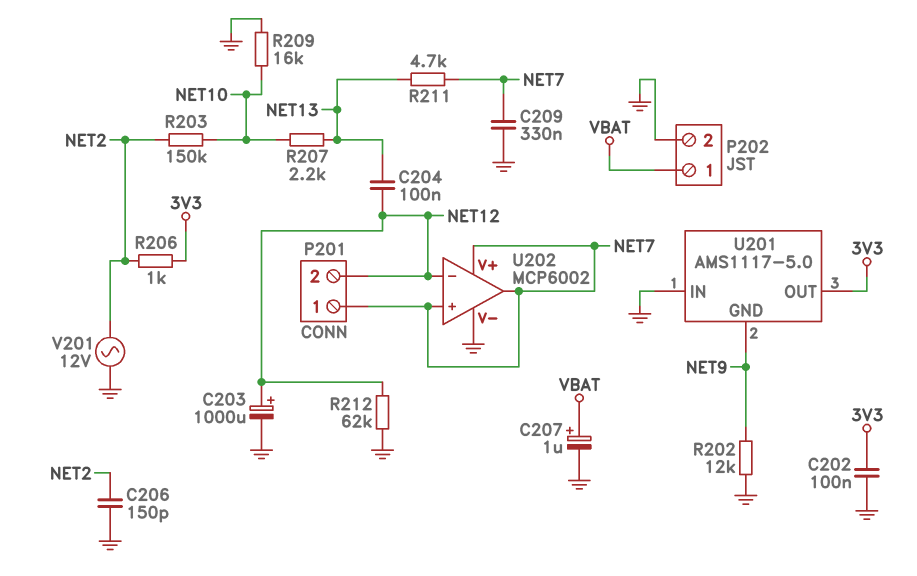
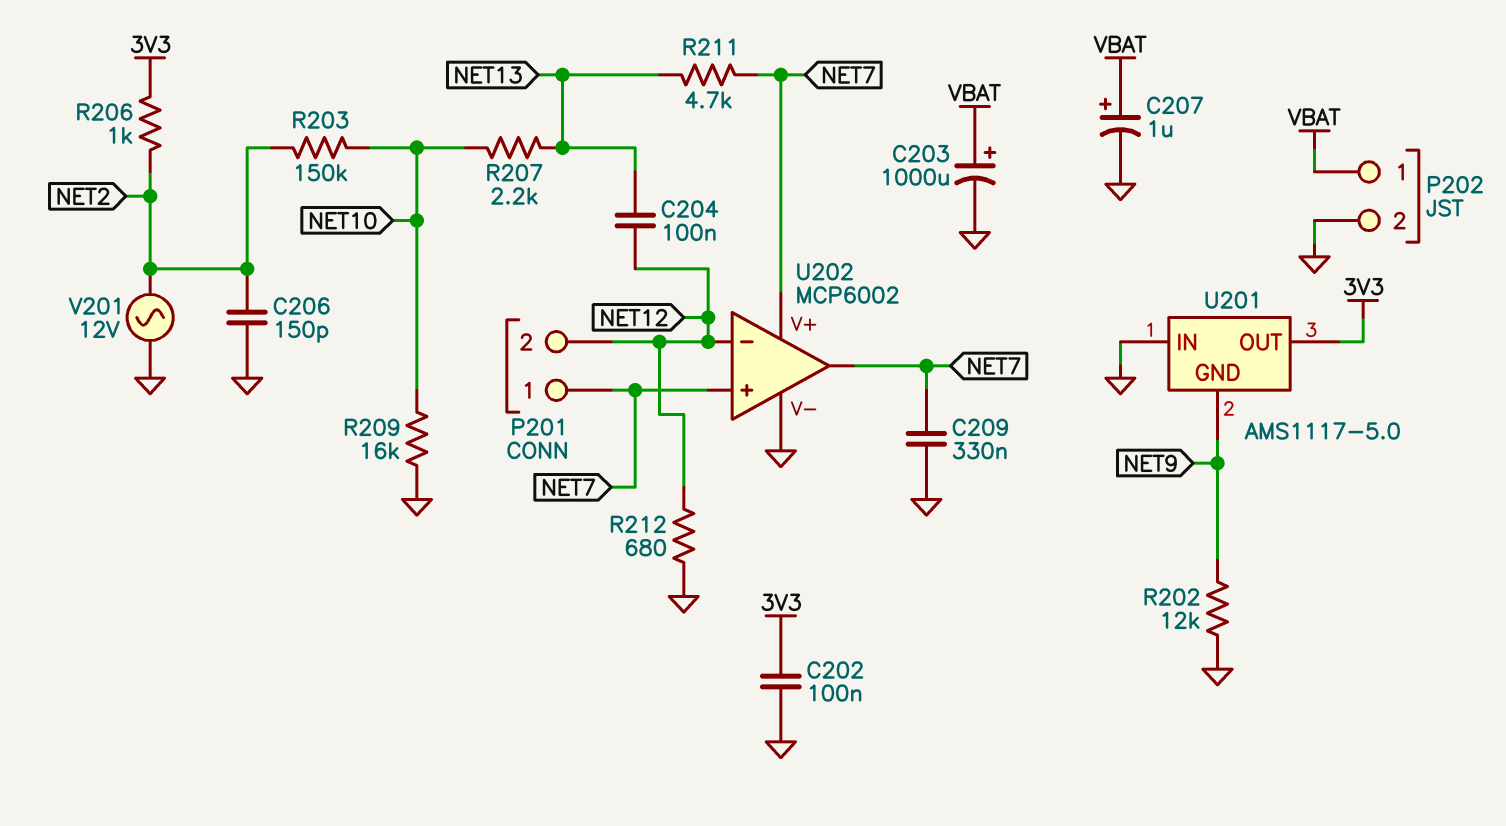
C203: 1000uF (plus NET12, minus GND) -> 1000uF (plus VBAT, minus GND)
R212: 62k (GND, NET12) -> 680 (GND, NET12)

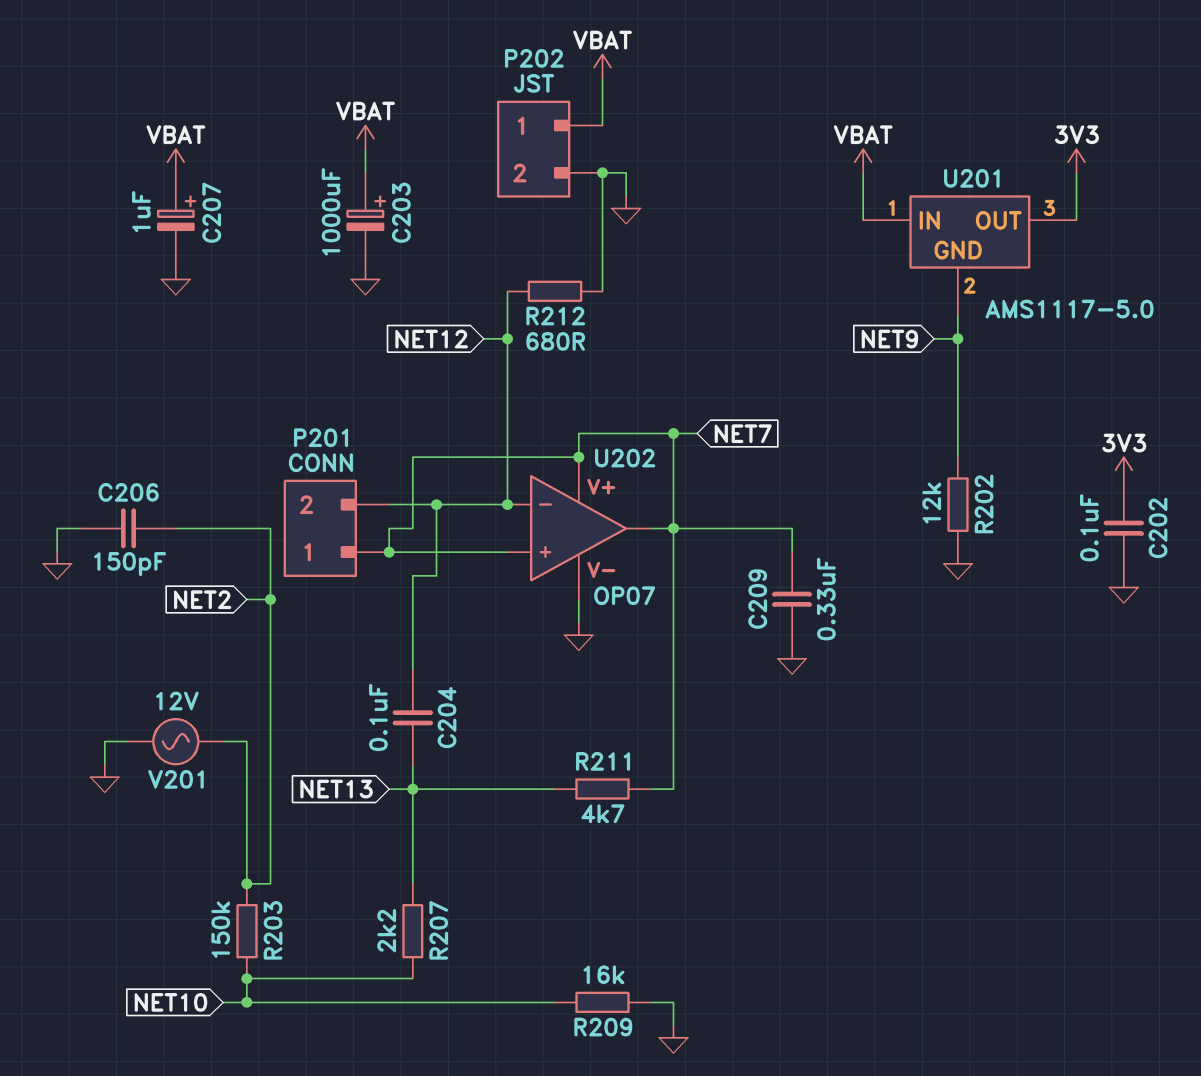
R206: 1k (3V3, NET2) -> none
U201 pin IN: GND -> VBAT
U202: MCP6002 -> OP07

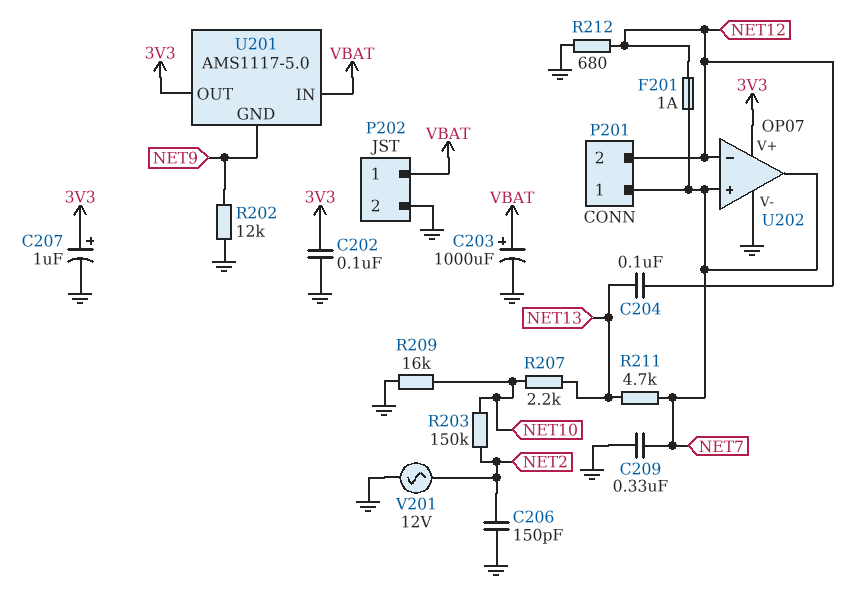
C207: 1uF (plus VBAT, minus GND) -> 1uF (plus 3V3, minus GND)
F201: none -> 1A (NET7, NET12)
U202 pin V+: NET7 -> 3V3

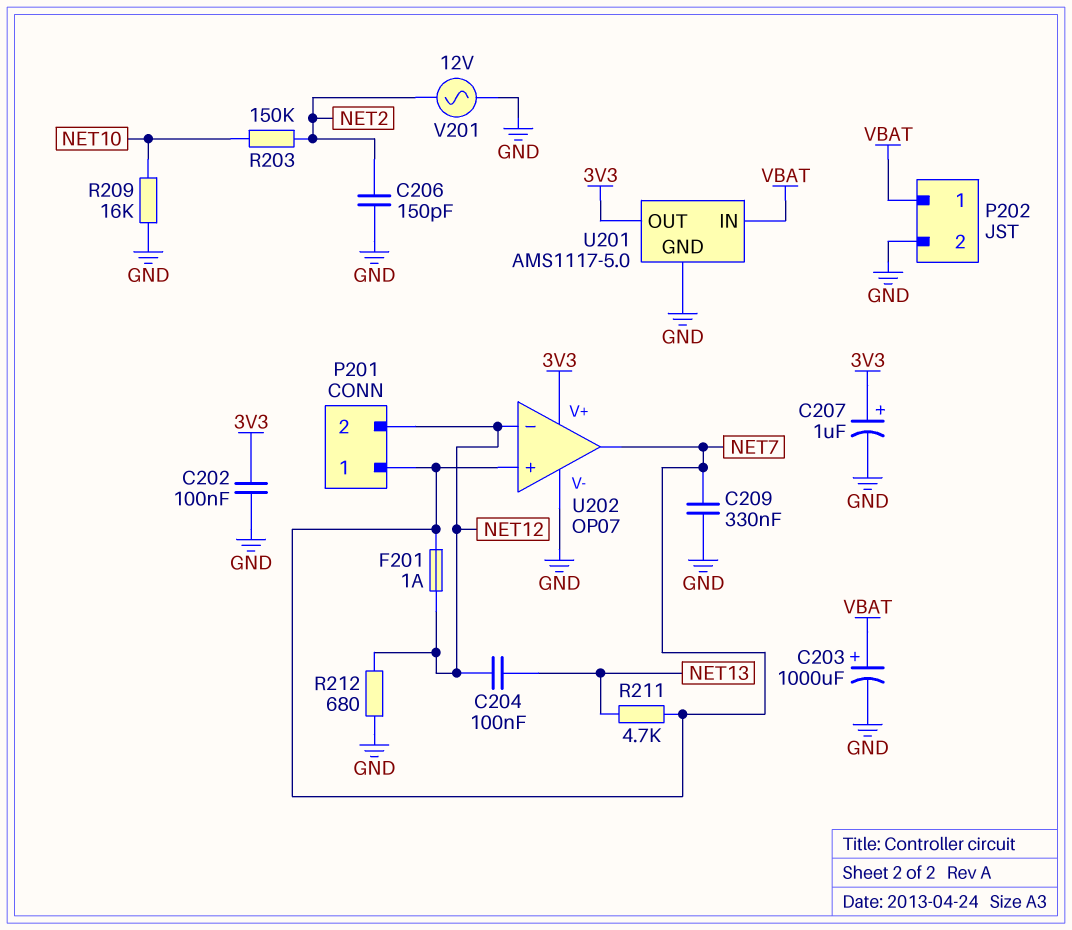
R202: 12k (GND, NET9) -> none
R207: 2.2k (NET10, NET13) -> none
U201 pin GND: NET9 -> GND

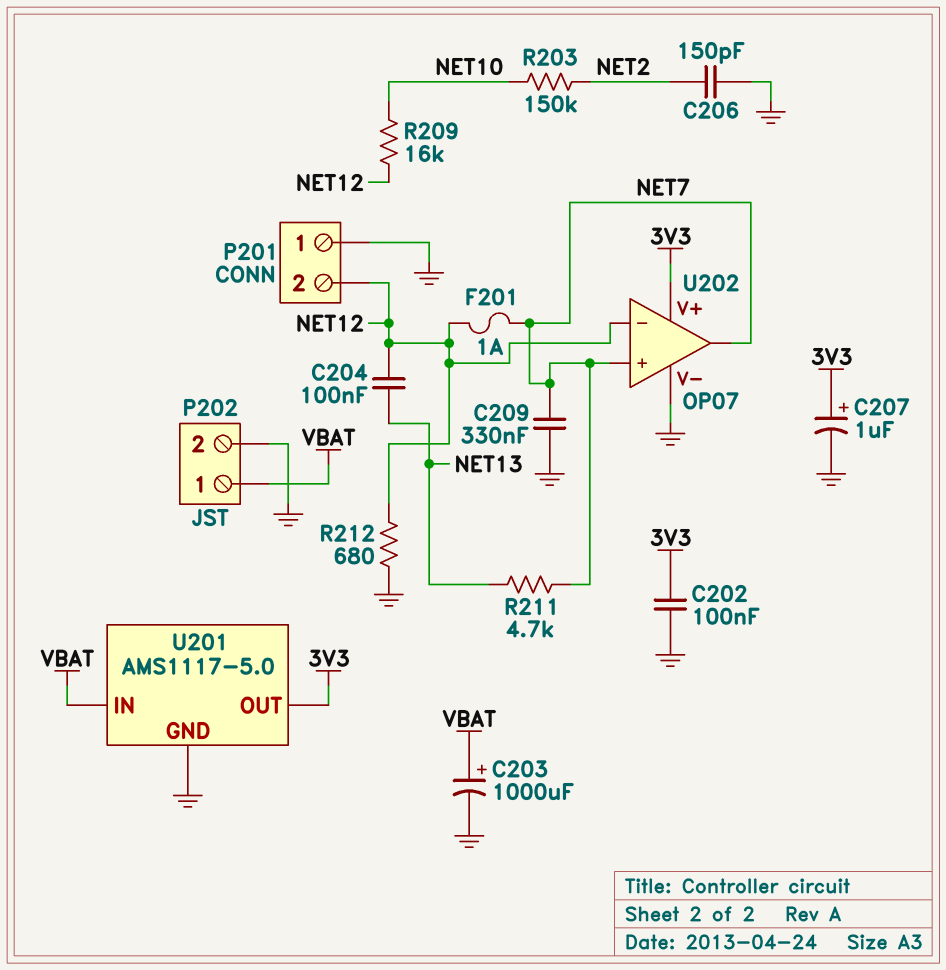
P201 pin 1: NET7 -> GND
R209: 16k (GND, NET10) -> 16k (NET10, NET12)
V201: AC 12V (GND, NET2) -> none

